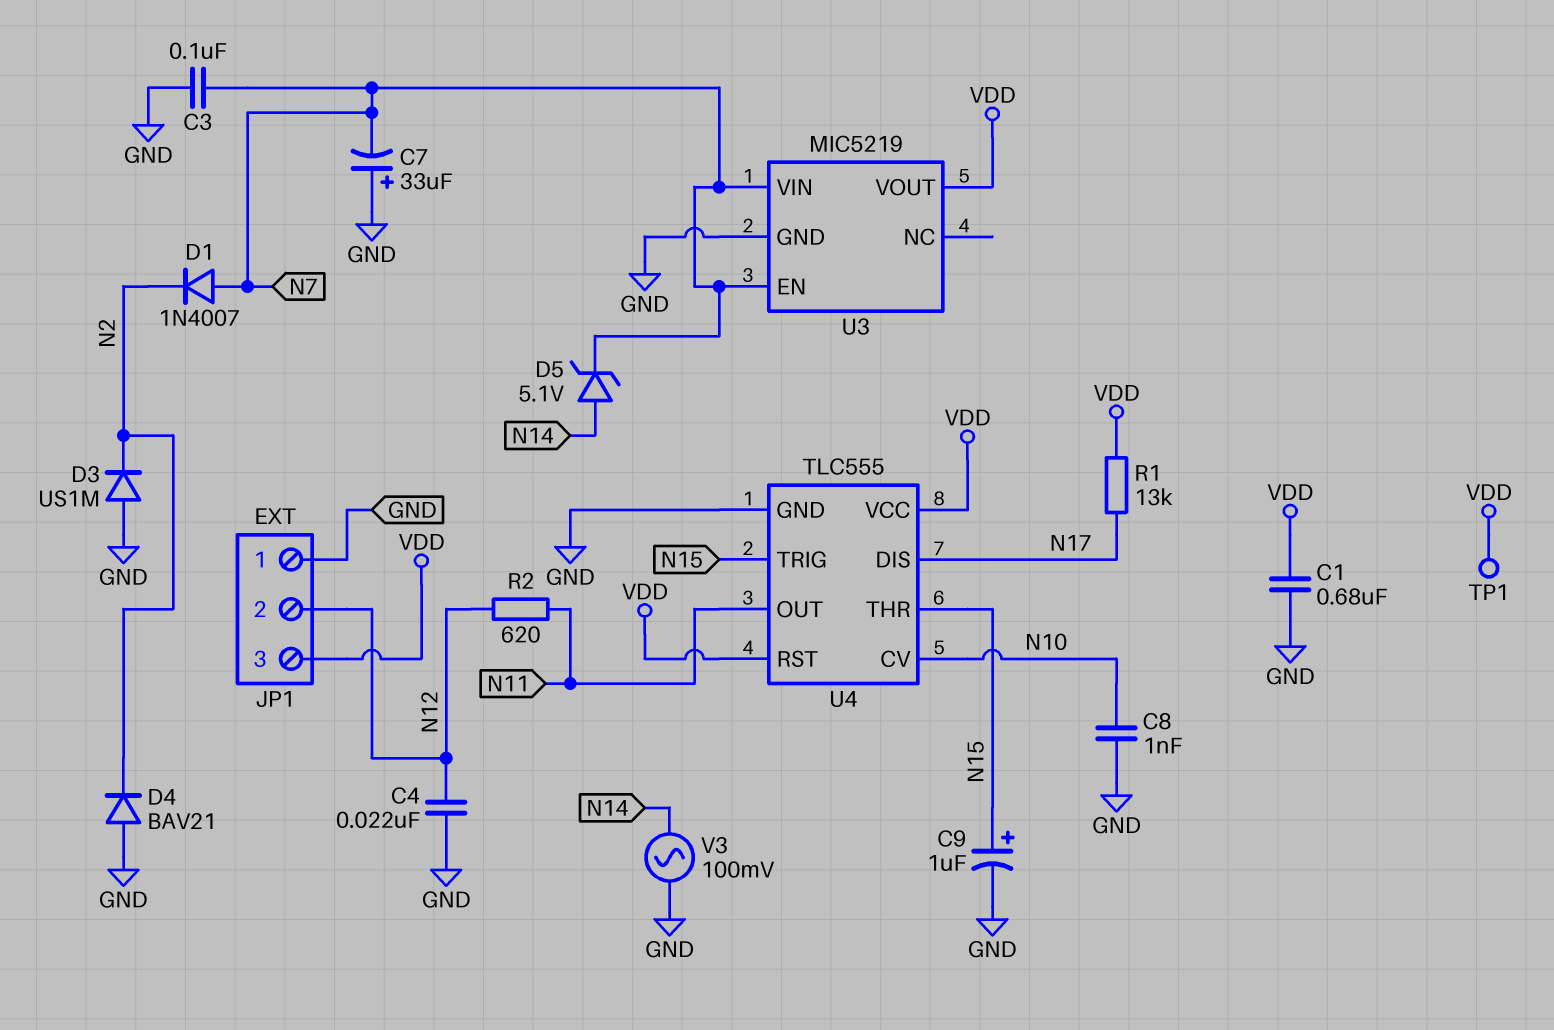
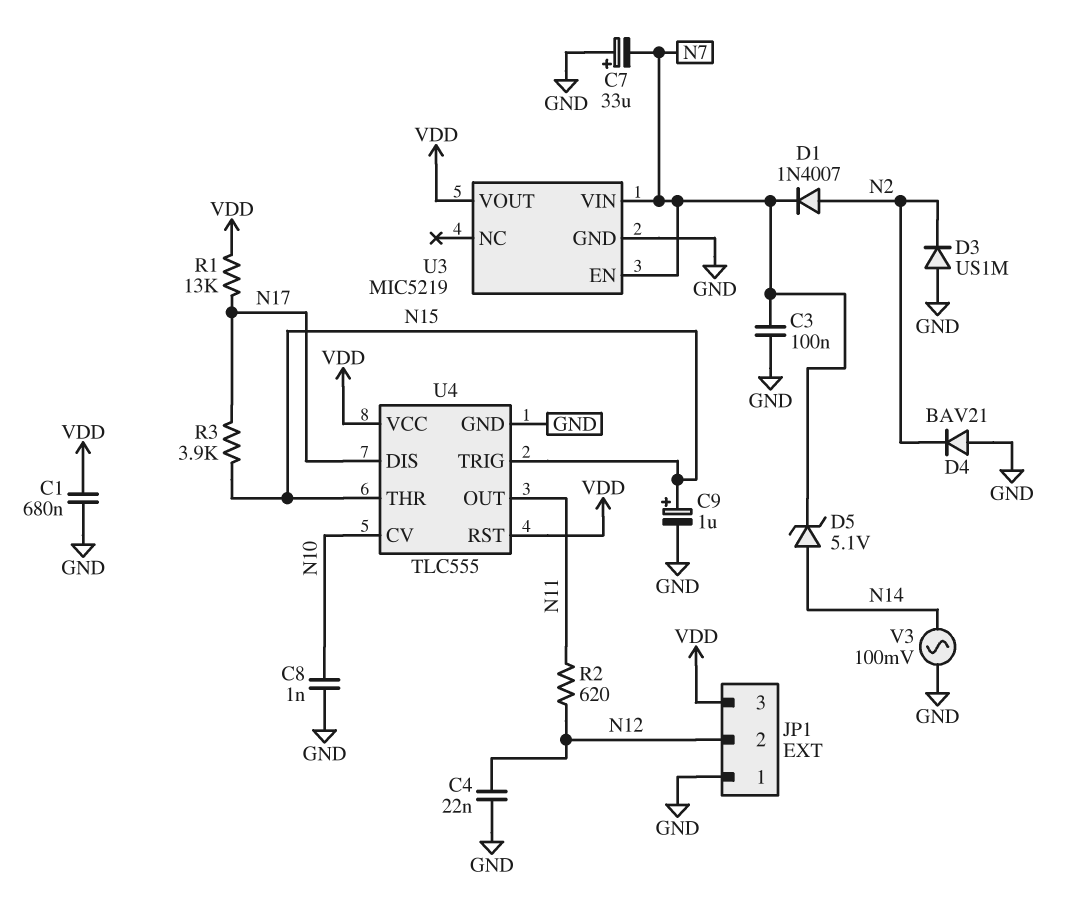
D1: diode 1N4007 (A N7, K N2) -> diode 1N4007 (A N2, K N7)
R3: none -> 3.9k (N15, N17)
TP1: test point (VDD) -> none

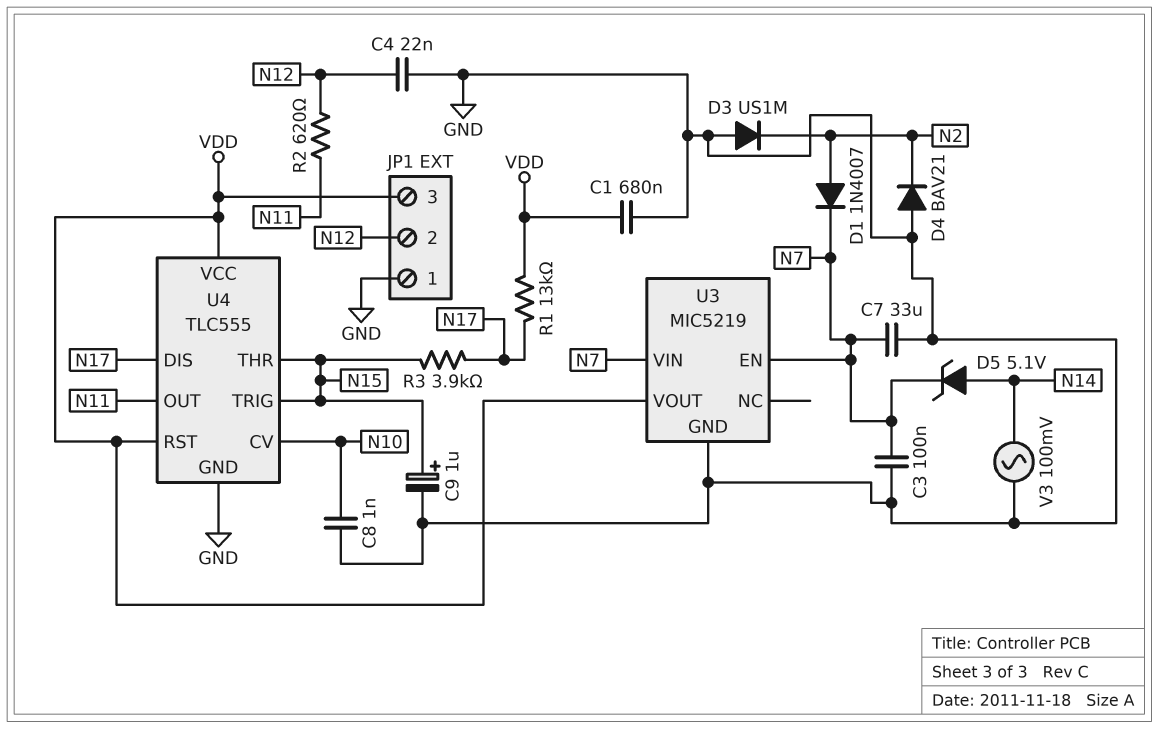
C7: 33uF (plus GND, minus N7) -> 33uF (GND, N7)

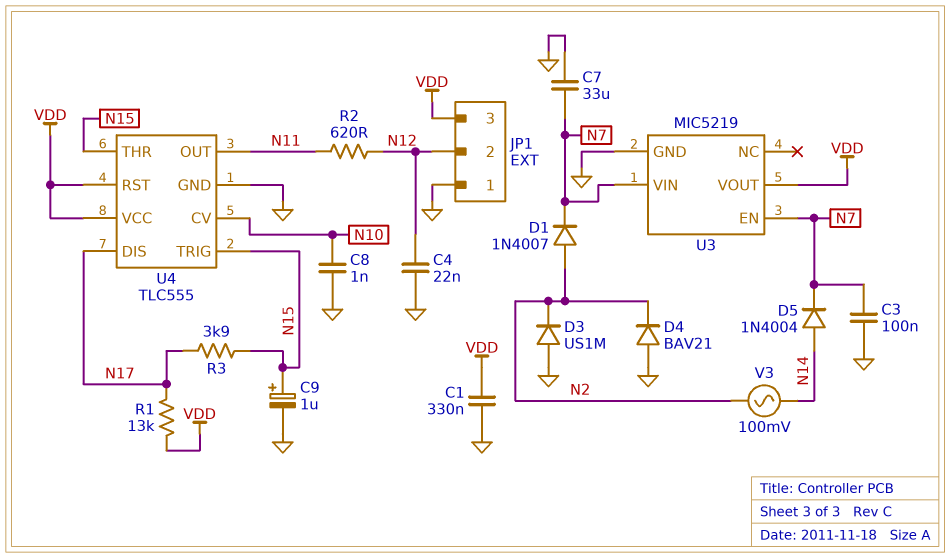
C1: 680nF (GND, VDD) -> 330nF (GND, VDD)
D5: zener 5.1V (A N14, K N7) -> diode 1N4004 (A N14, K N7)
V3: AC 100mV (GND, N14) -> AC 100mV (N2, N14)

